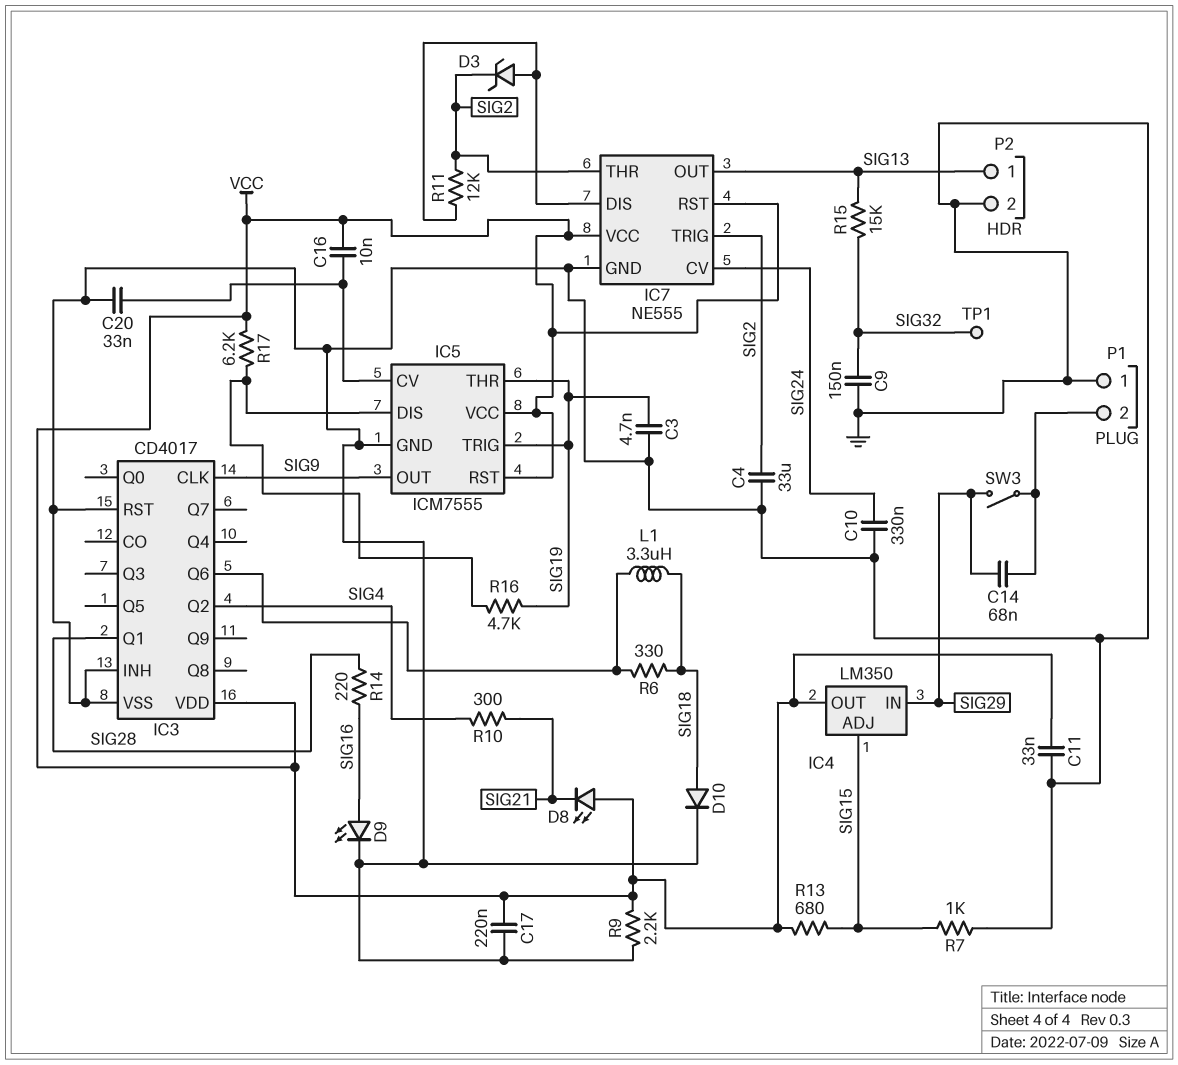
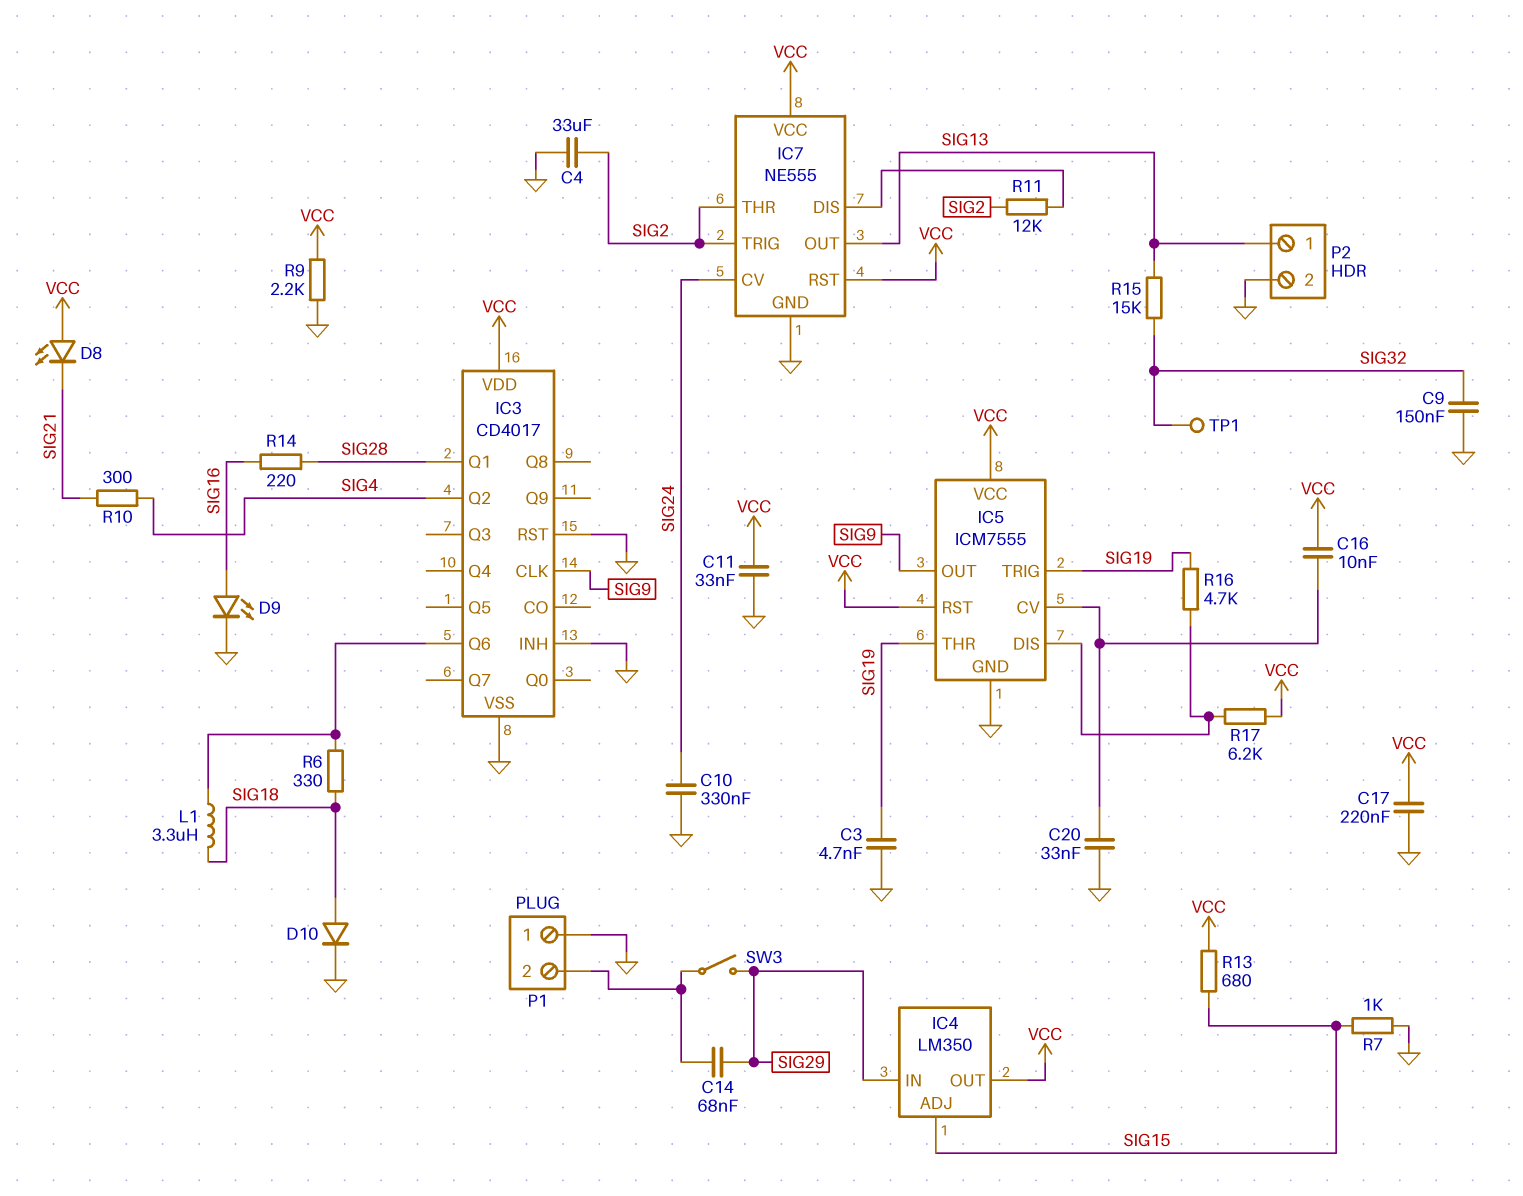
D3: zener (A IC7/DIS, K SIG2) -> none

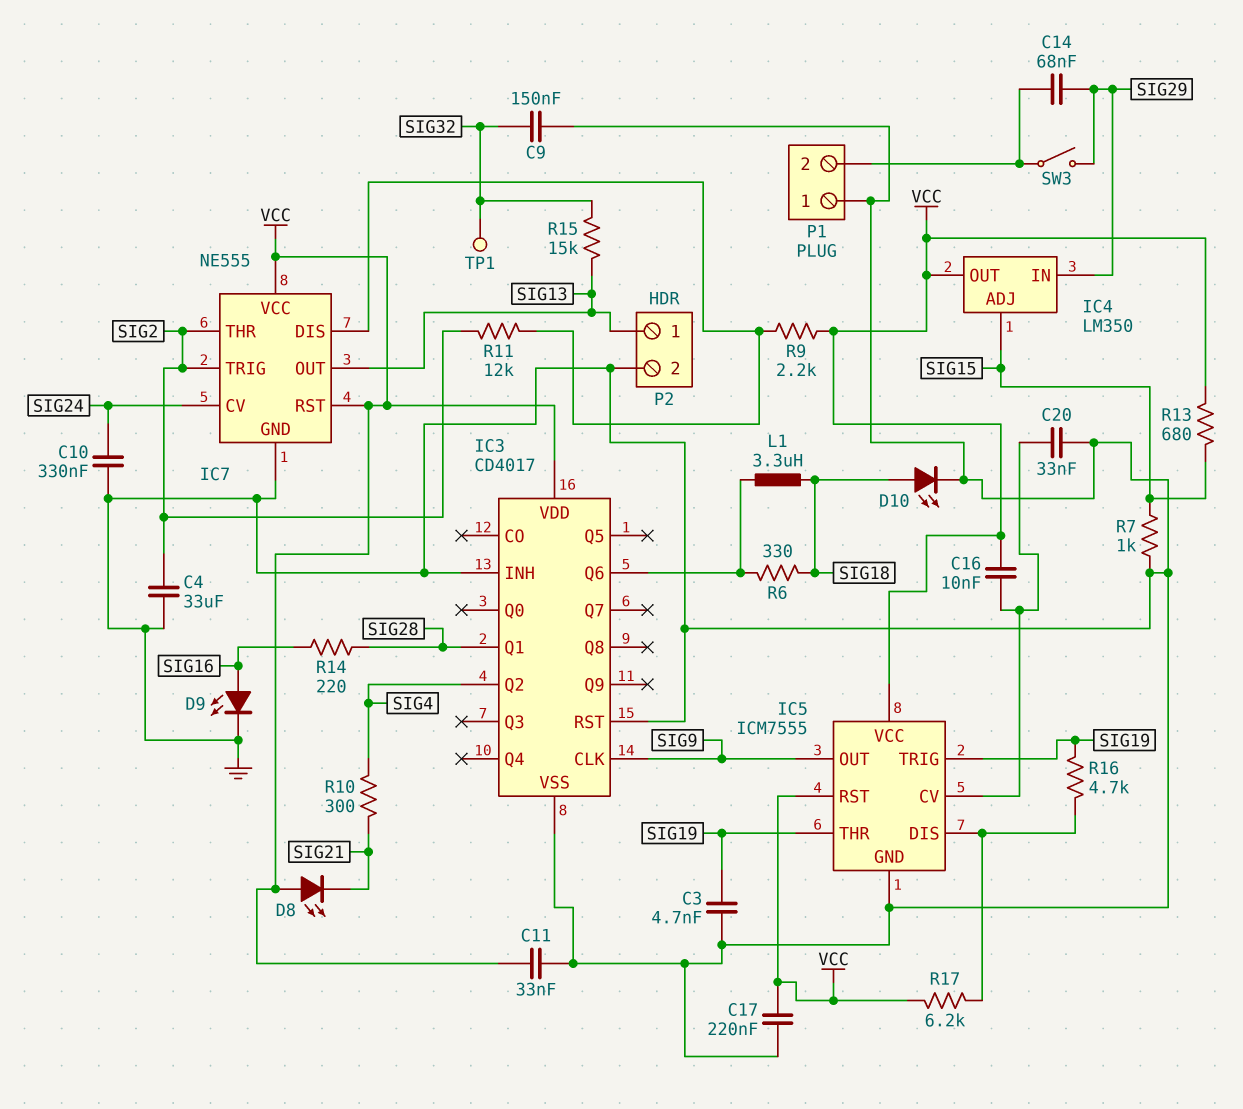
D10: diode (A SIG18, K GND) -> LED (A SIG18, K GND)
R9: 2.2k (GND, VCC) -> 2.2k (IC7/DIS, VCC)

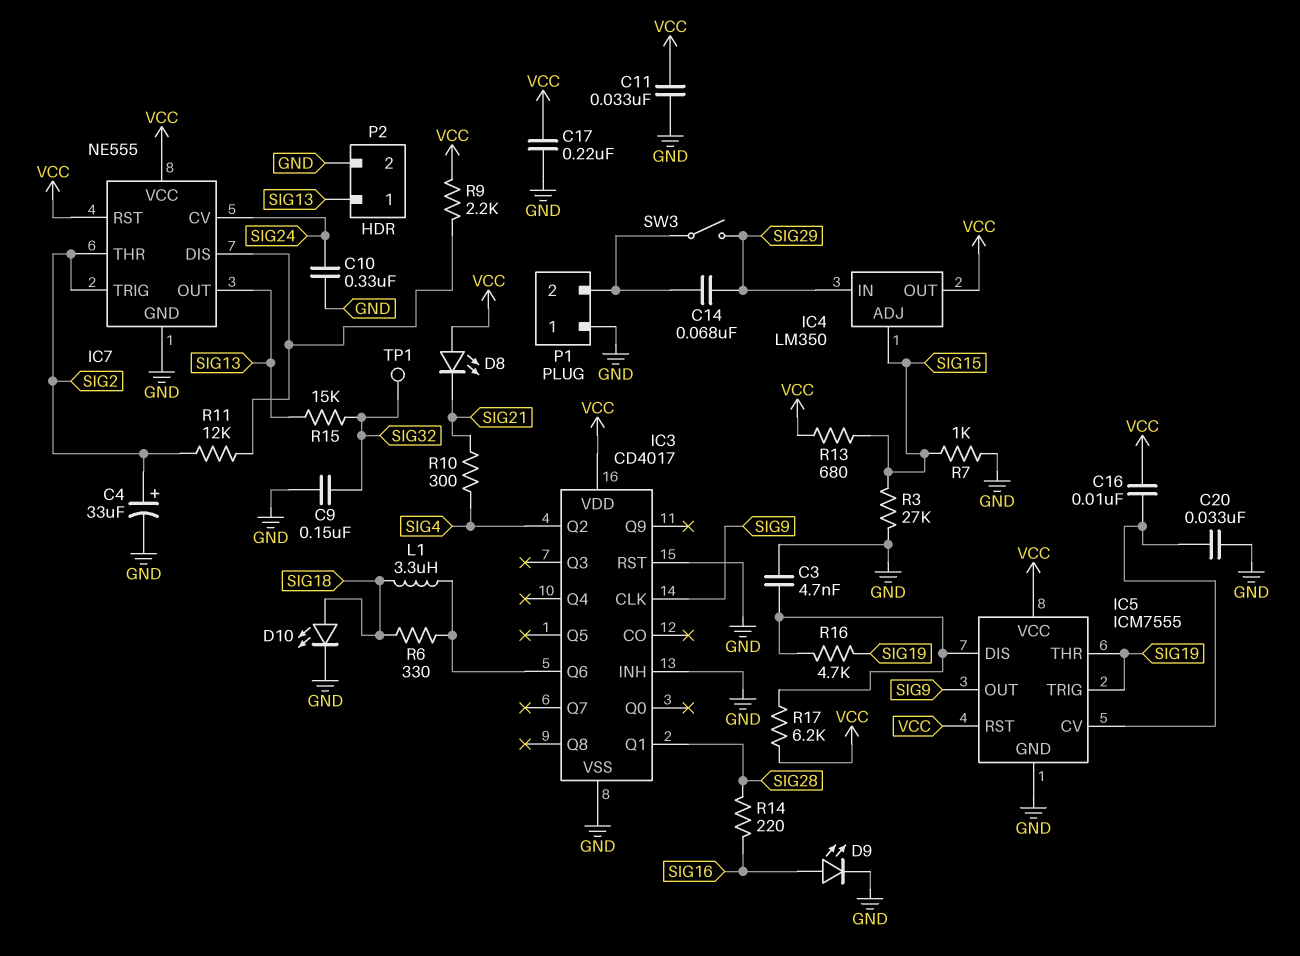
C3: 4.7nF (GND, SIG19) -> 4.7nF (GND, IC5/DIS)
C4: 33uF (GND, SIG2) -> 33uF (plus SIG2, minus GND)
R3: none -> 27k (GND, SIG15)

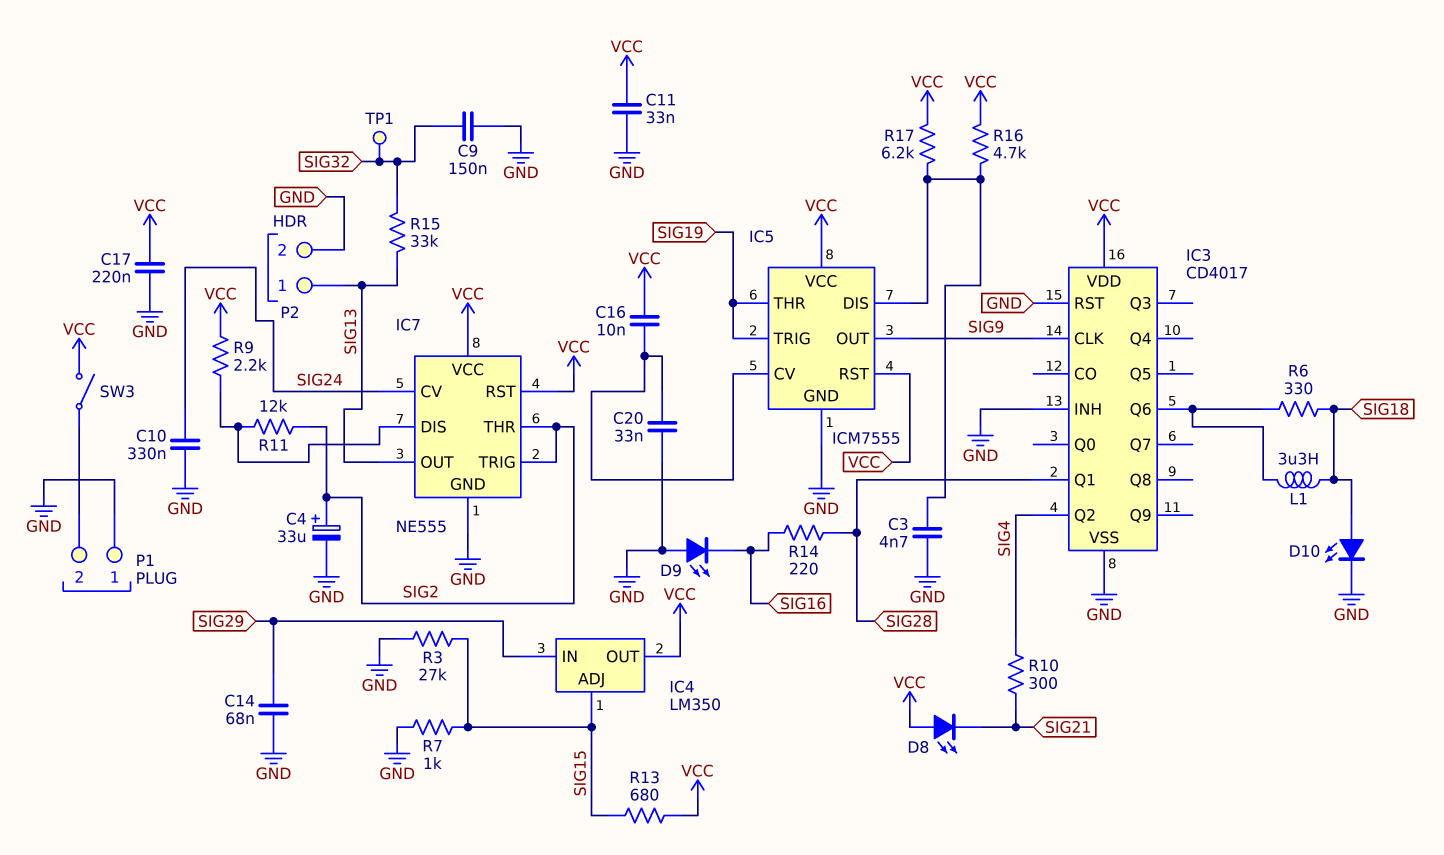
C14: 68nF (P1/2, SIG29) -> 68nF (GND, SIG29)
D9: LED (A SIG16, K GND) -> LED (A GND, K SIG16)
R15: 15k (SIG13, SIG32) -> 33k (SIG13, SIG32)
R16: 4.7k (IC5/DIS, SIG19) -> 4.7k (IC5/DIS, VCC)
SW3: switch (P1/2, SIG29) -> switch (P1/2, VCC)

